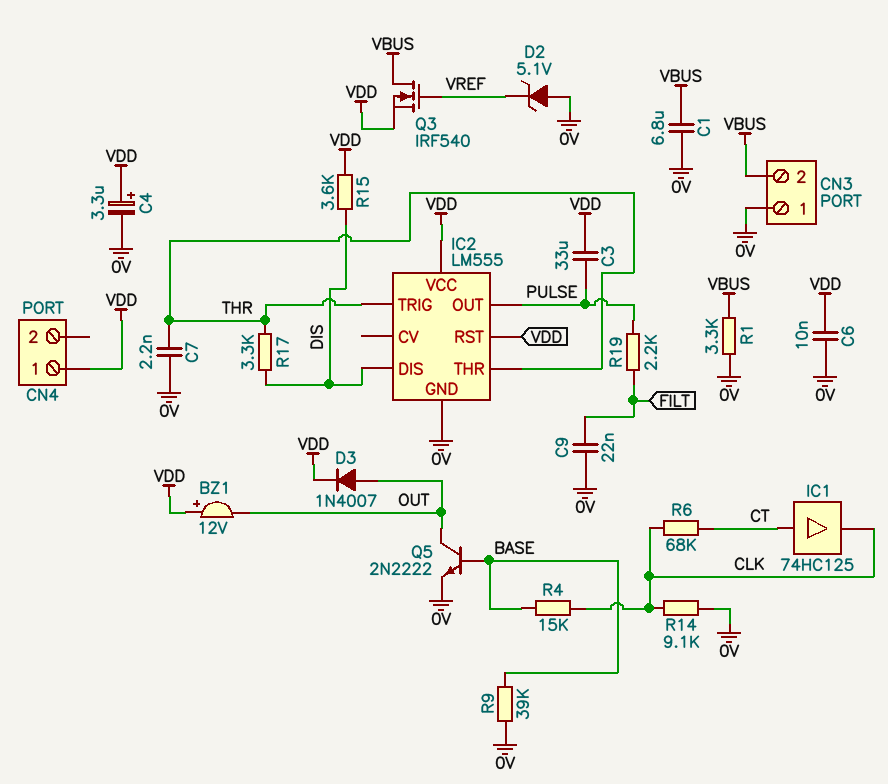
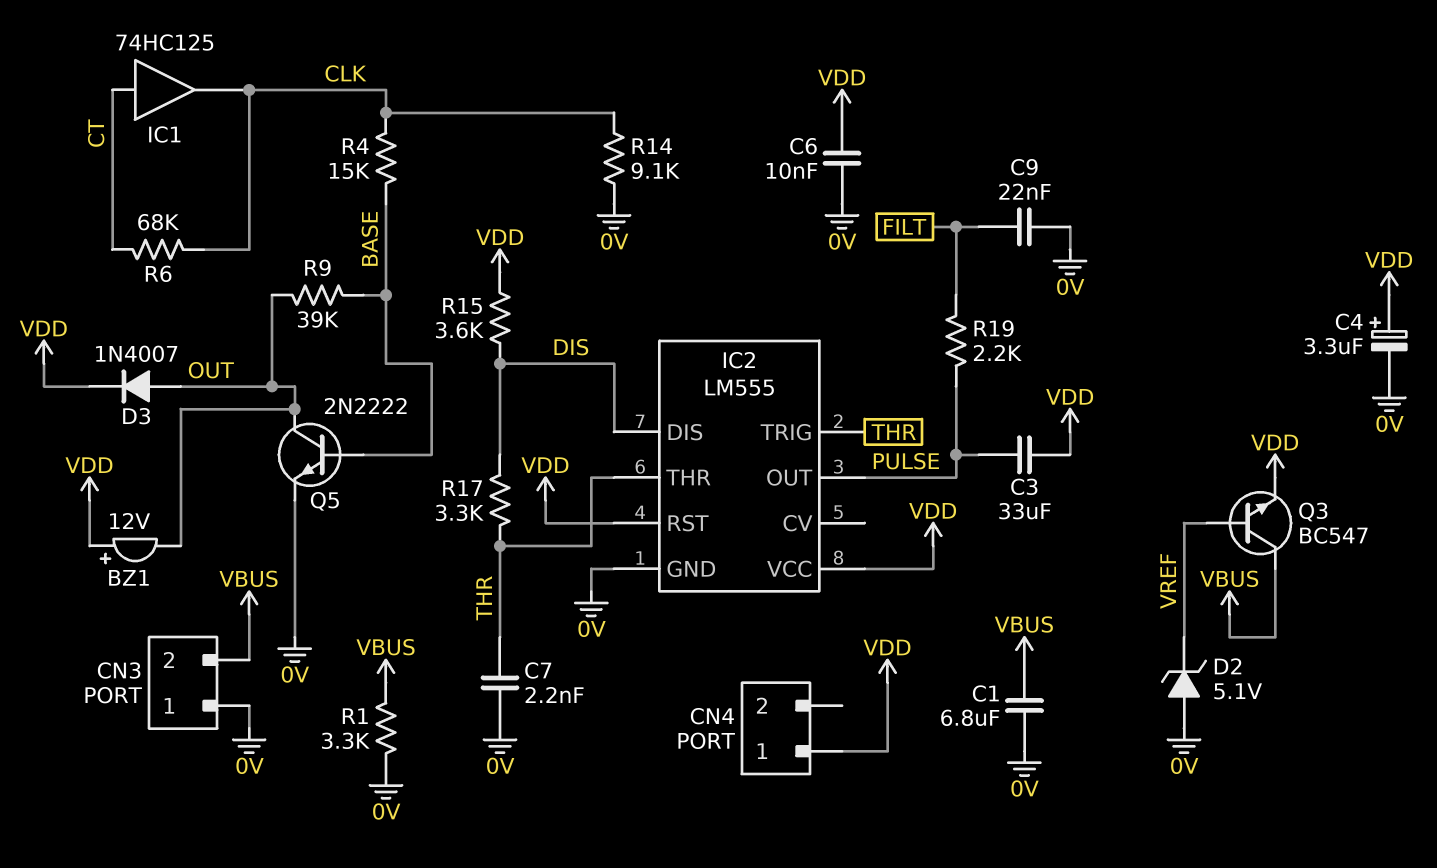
Q3: NMOS IRF540 (G VREF, D VBUS, S VDD) -> NPN BC547 (B VREF, C VBUS, E VDD)
R9: 39k (0V, BASE) -> 39k (BASE, OUT)

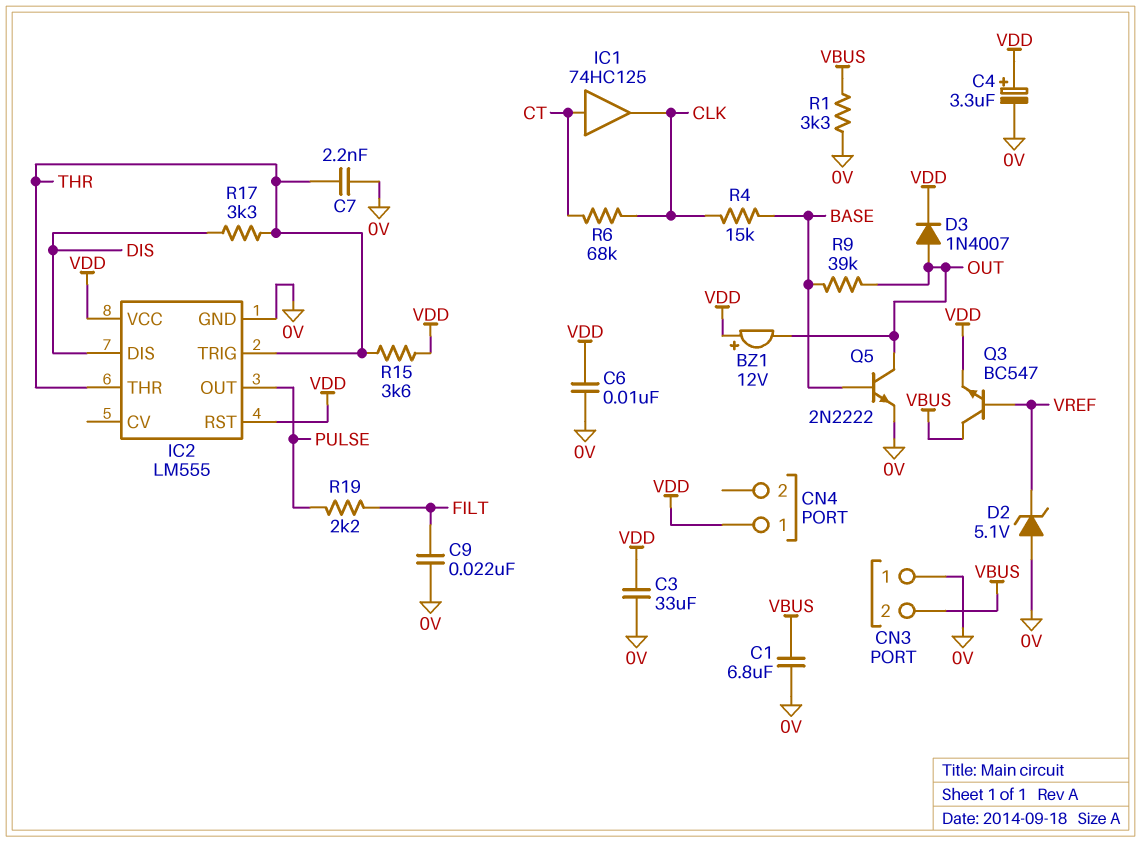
C3: 33uF (PULSE, VDD) -> 33uF (0V, VDD)
R14: 9.1k (0V, CLK) -> none
R15: 3.6k (DIS, VDD) -> 3.6k (THR, VDD)

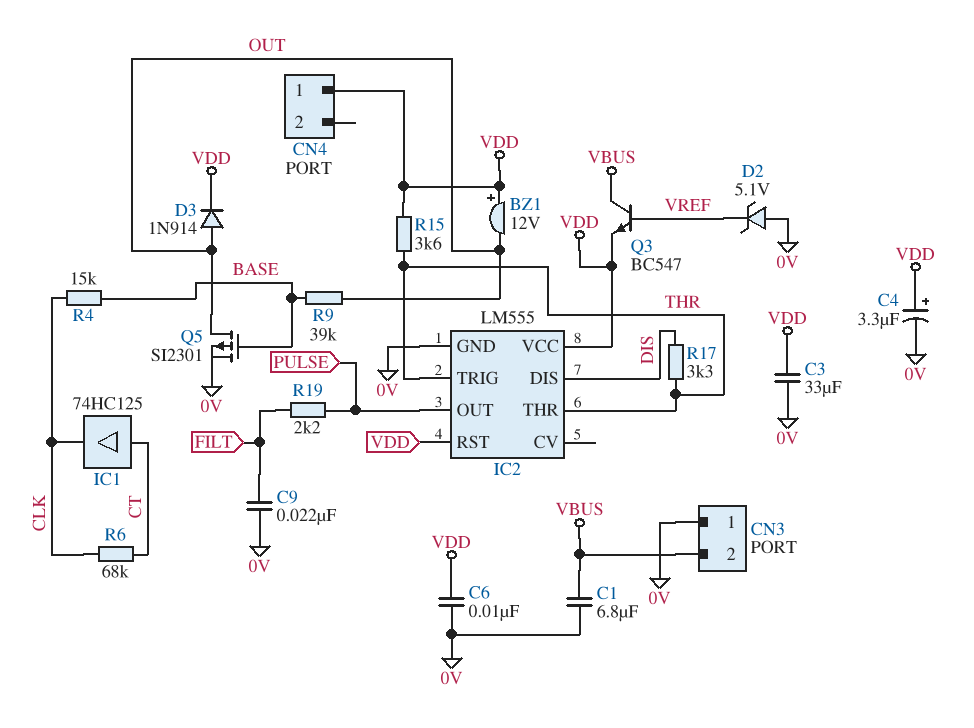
C7: 2.2nF (0V, THR) -> none
D3: diode 1N4007 (A OUT, K VDD) -> diode 1N914 (A OUT, K VDD)
Q5: NPN 2N2222 (B BASE, C OUT, E 0V) -> PMOS SI2301 (G BASE, D OUT, S 0V)
R1: 3.3k (0V, VBUS) -> none

